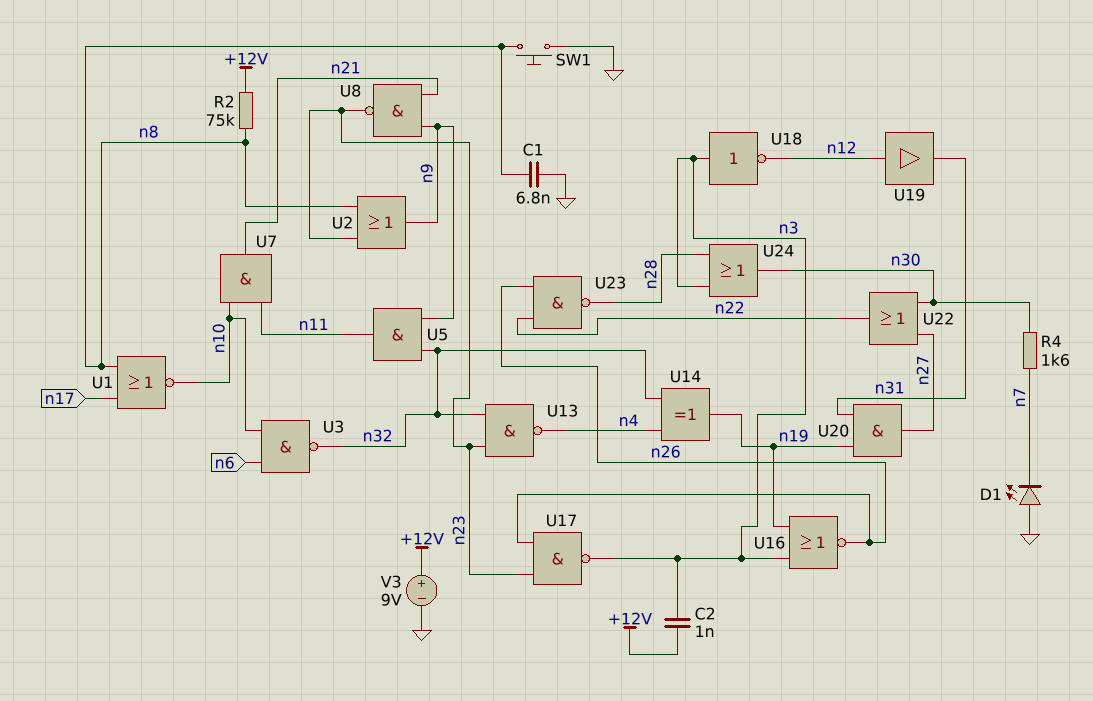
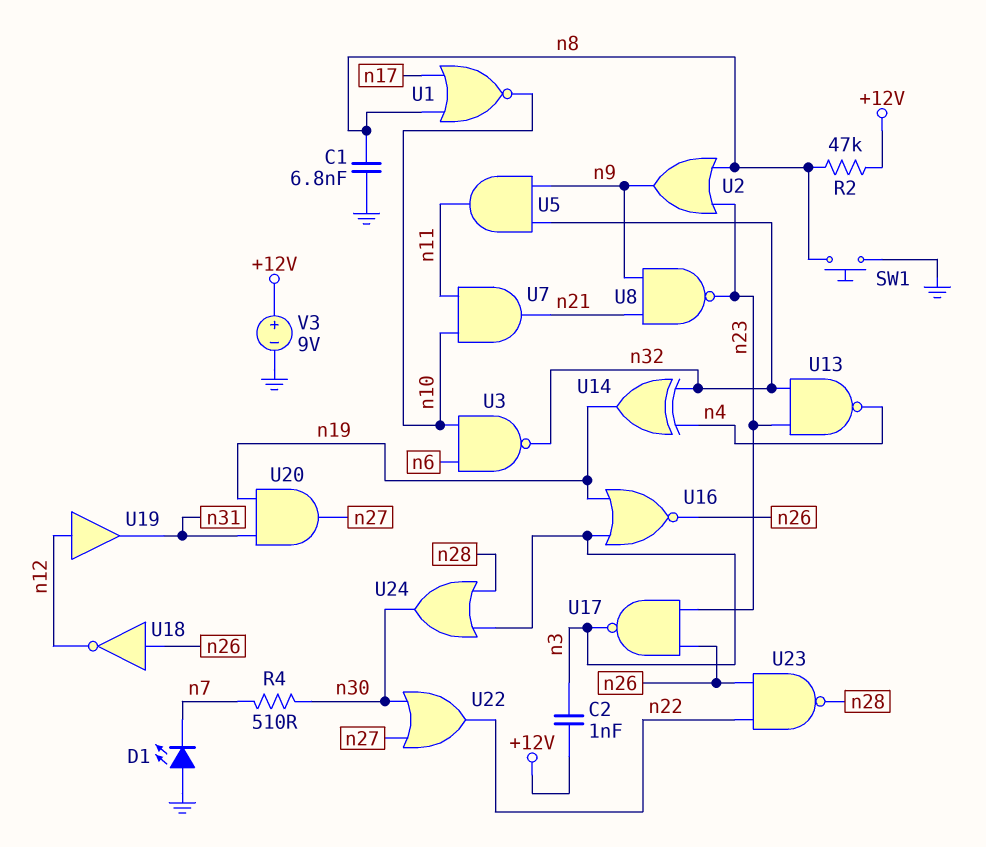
R2: 75k (+12V, n8) -> 47k (+12V, n8)
R4: 1.6k (n7, n30) -> 510 (n7, n30)
U18: NOT (in n3, out n12) -> NOT (in n26, out n12)

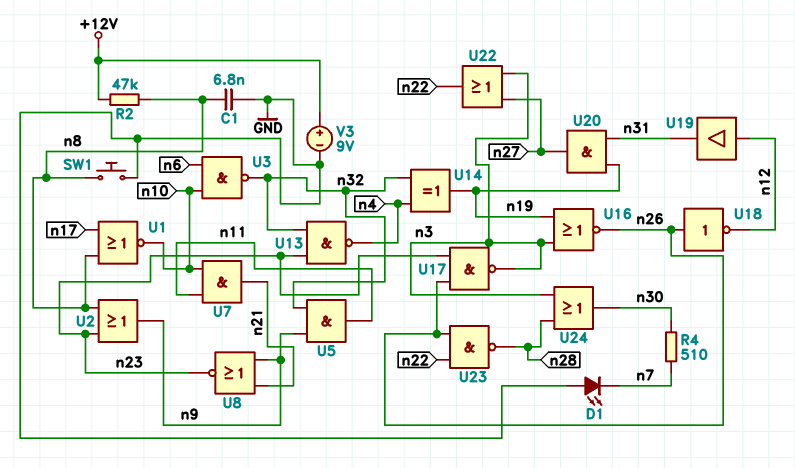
C2: 1nF (+12V, n3) -> none
U8: NAND (in n9, in n21, out n23) -> NOR (in n9, in n21, out n23)
U22: OR (in n27, in n30, out n22) -> OR (in n3, in n27, out n22)

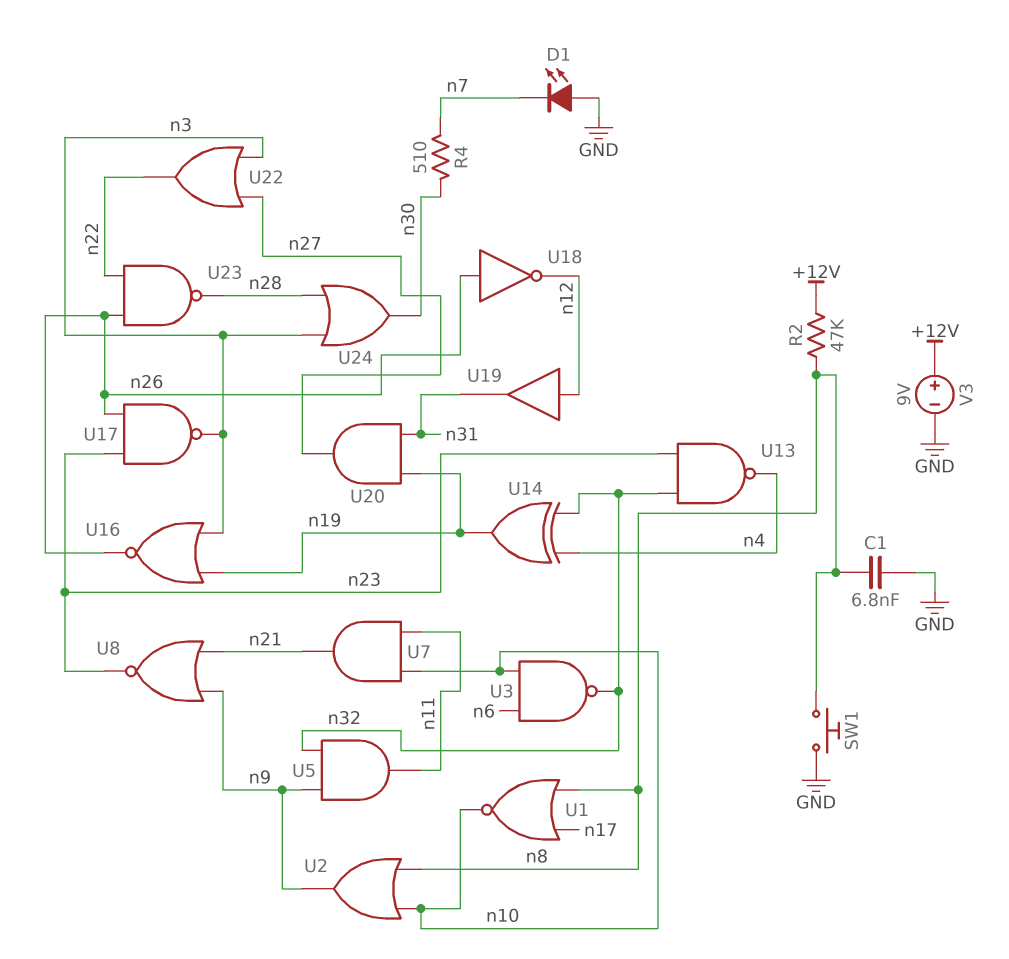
U2: OR (in n8, in n23, out n9) -> OR (in n8, in n10, out n9)

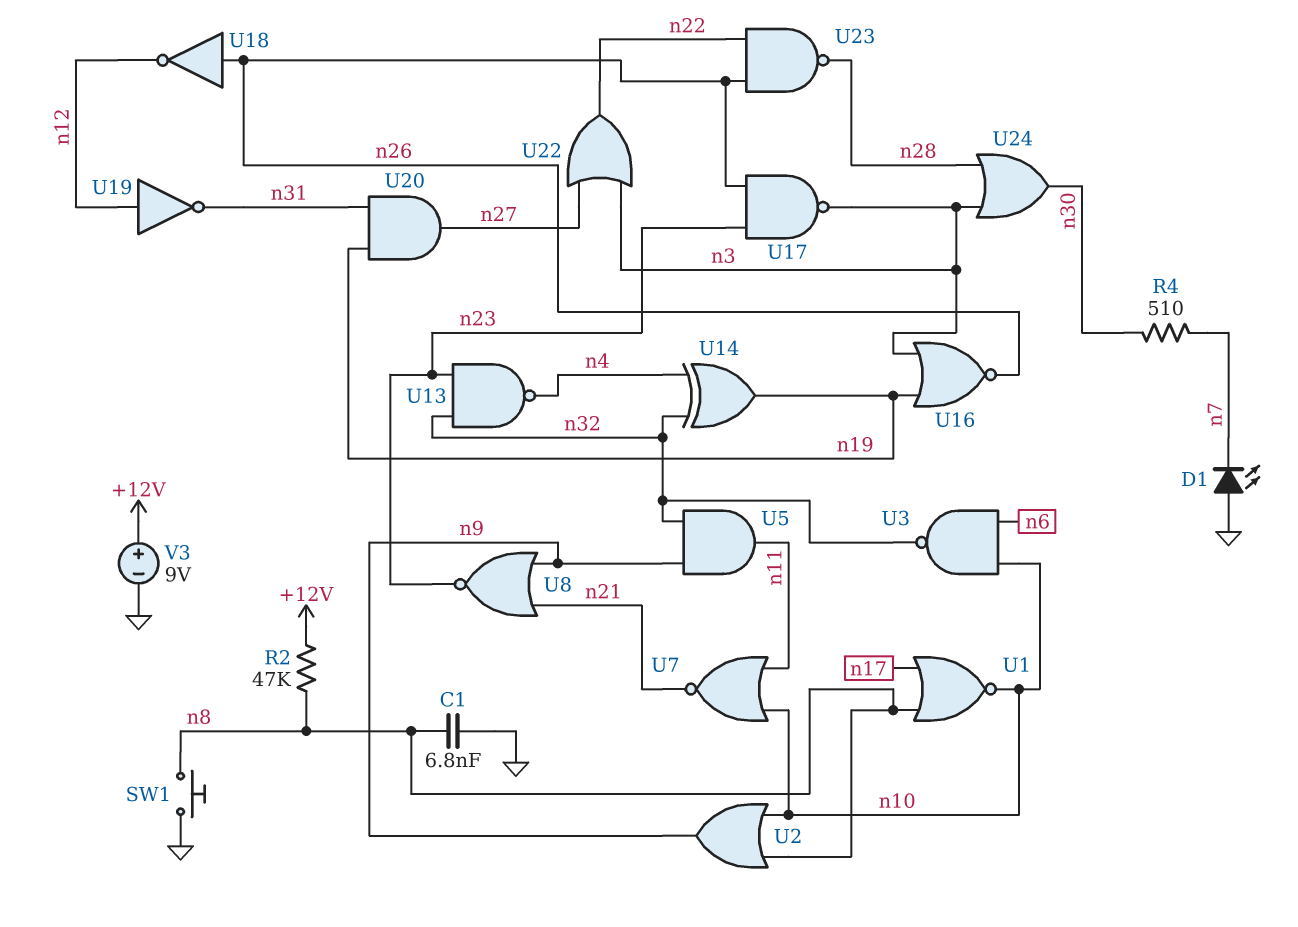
U7: AND (in n10, in n11, out n21) -> NOR (in n10, in n11, out n21)
U19: buffer (in n12, out n31) -> NOT (in n12, out n31)

